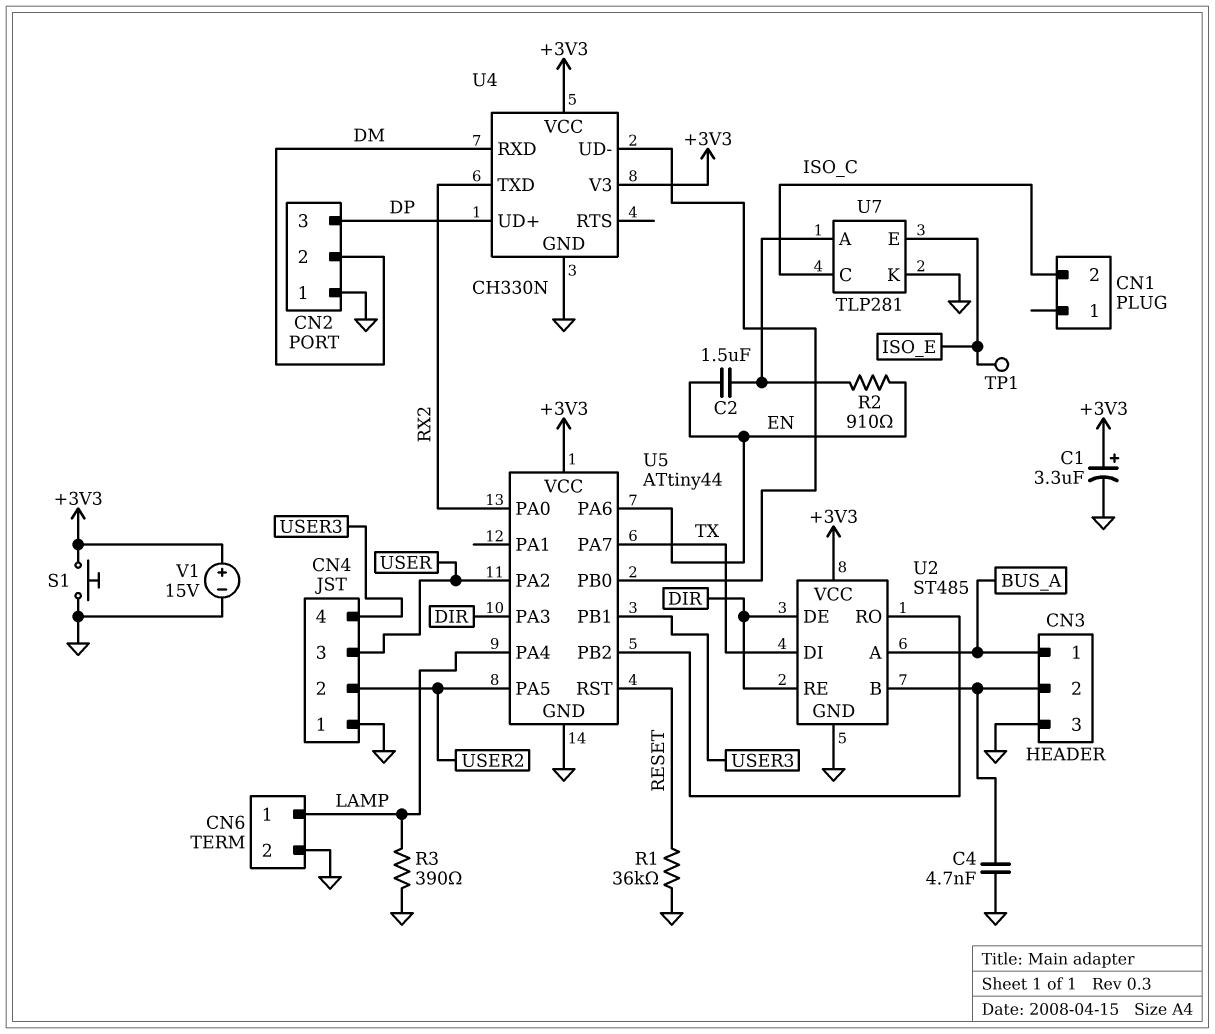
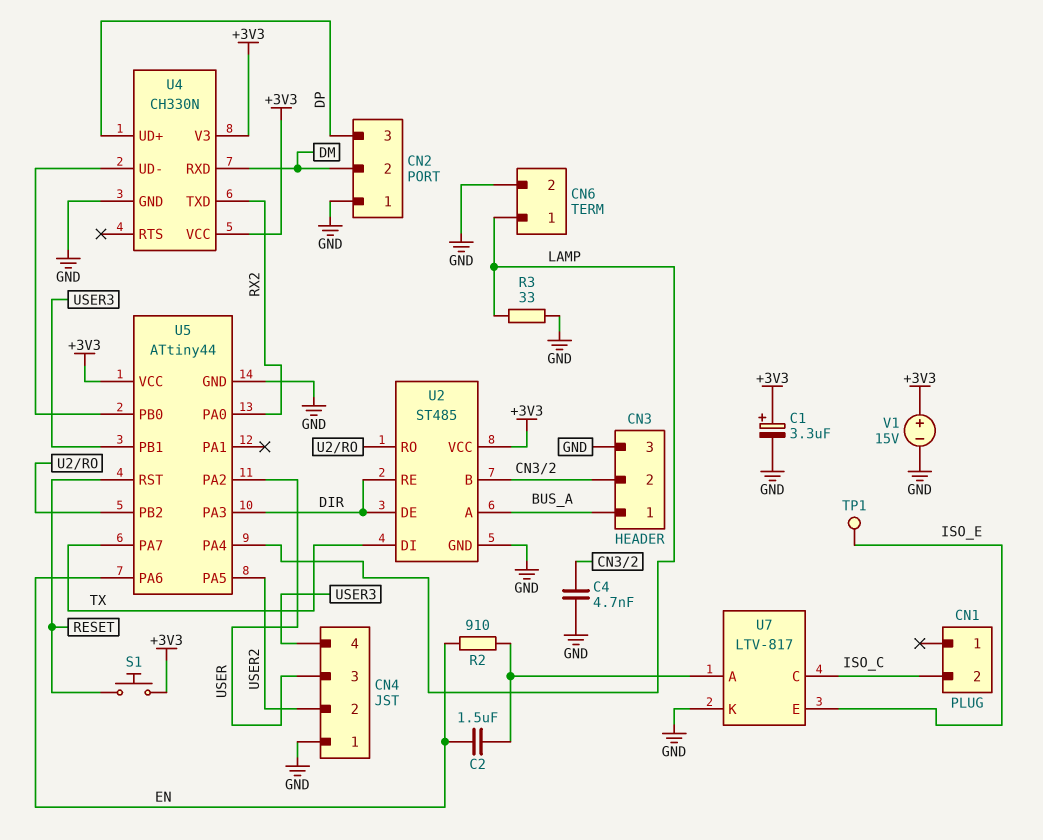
R1: 36k (GND, RESET) -> none
R3: 390 (GND, LAMP) -> 33 (GND, LAMP)
S1: button (+3V3, GND) -> button (+3V3, RESET)
U7: TLP281 -> LTV-817

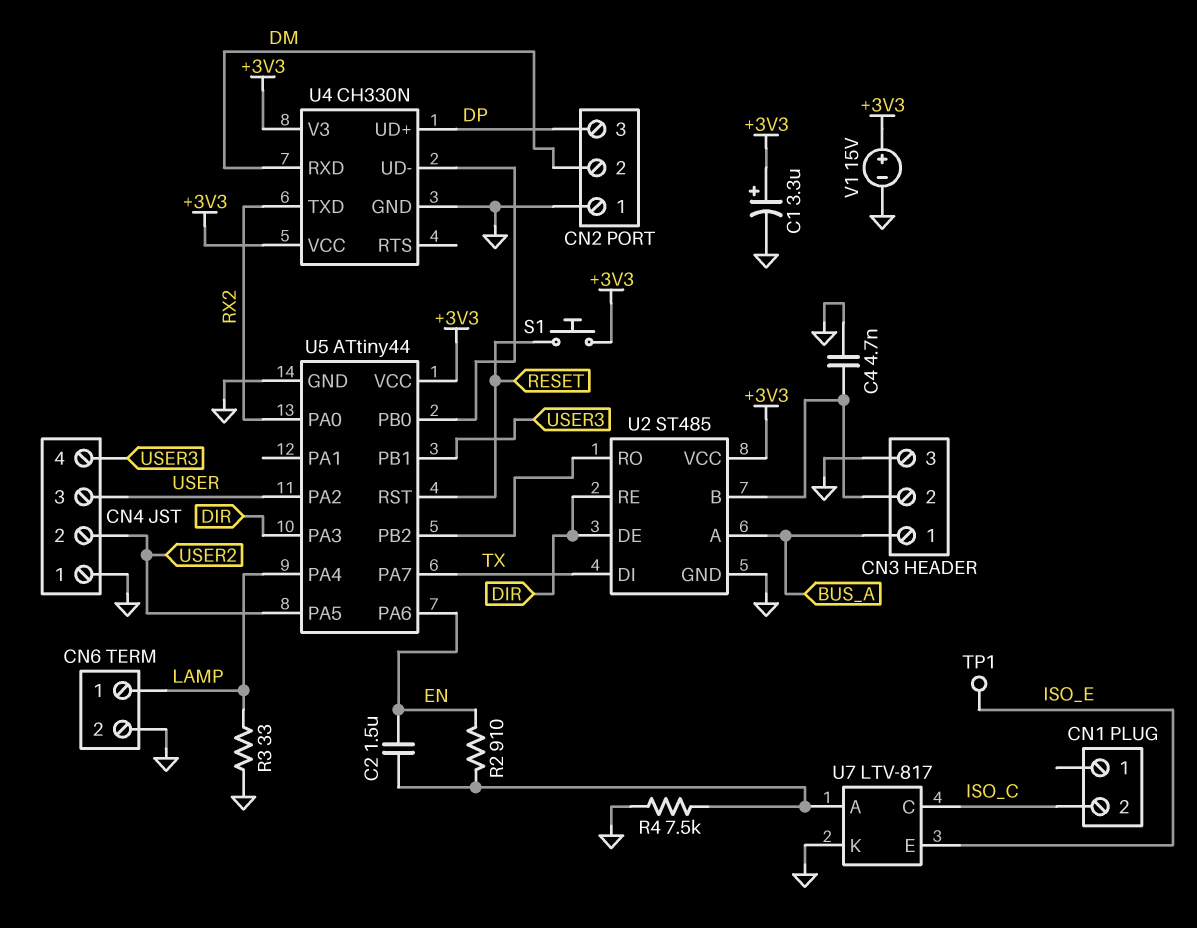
R4: none -> 7.5k (GND, U7/A)

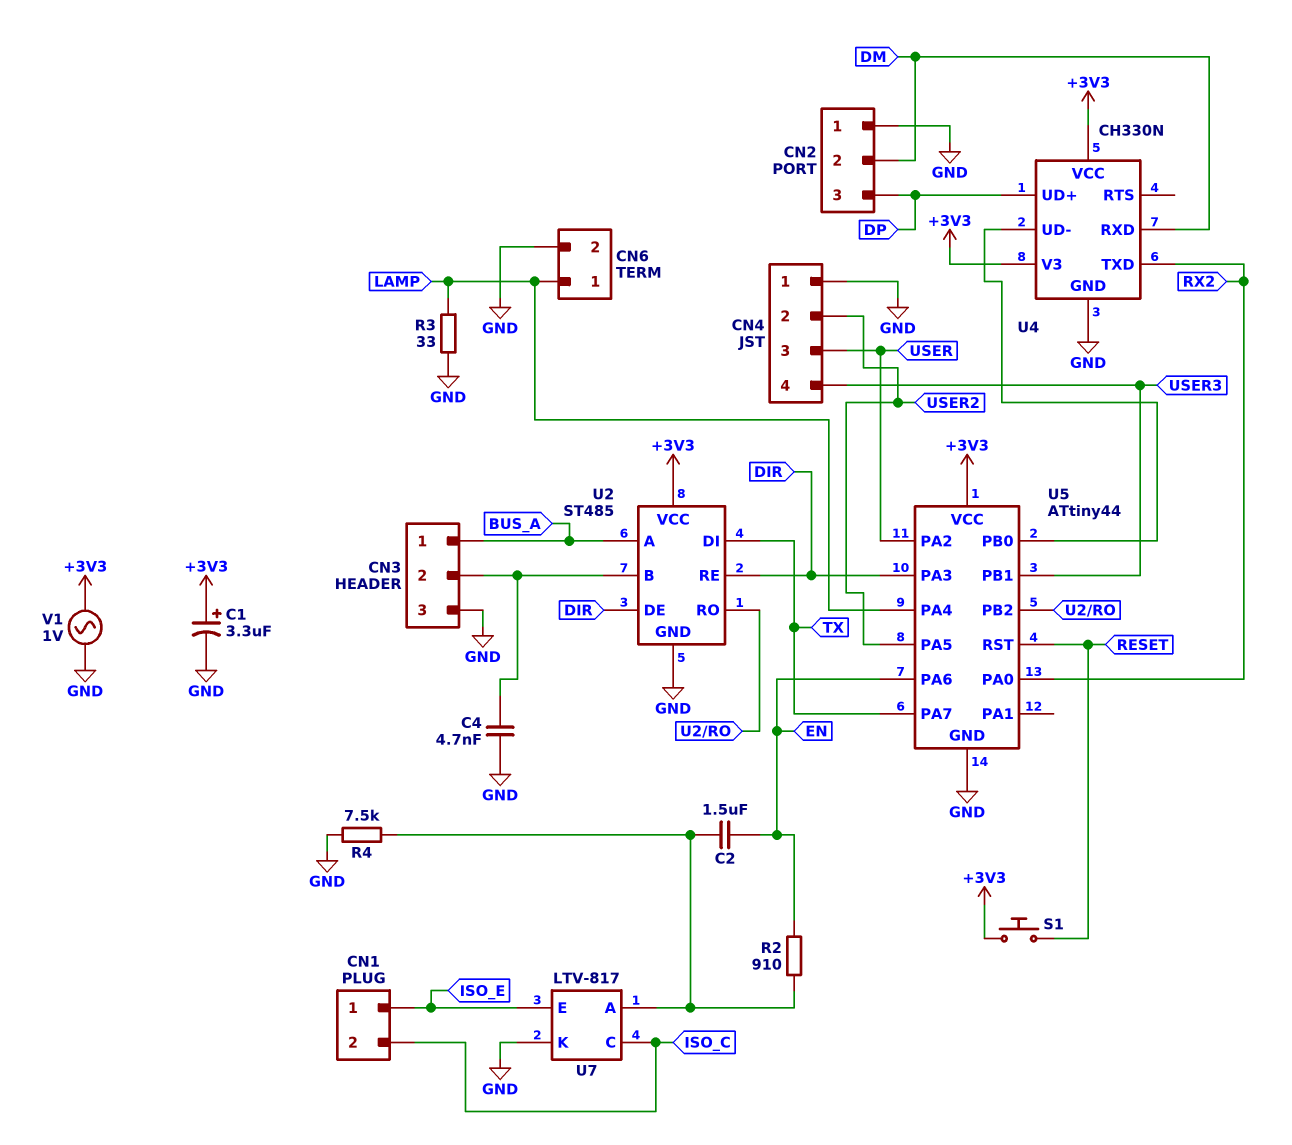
CN1 pin 1: none -> ISO_E
TP1: test point (ISO_E) -> none
V1: 15V (plus +3V3, minus GND) -> AC 1V (+3V3, GND)

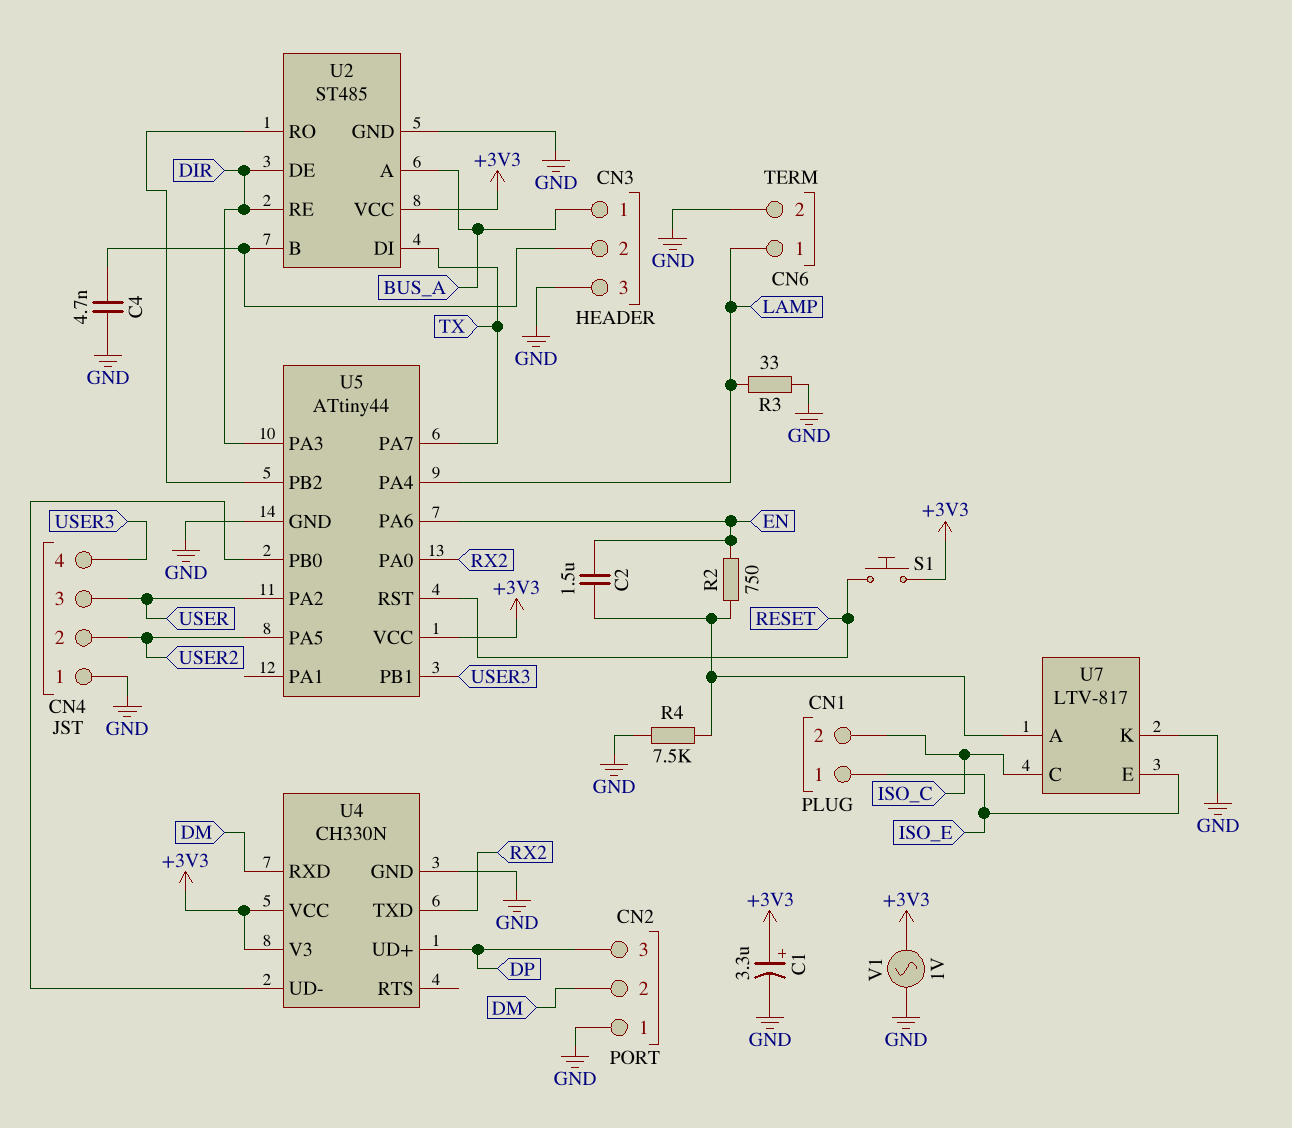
R2: 910 (EN, U7/A) -> 750 (EN, U7/A)

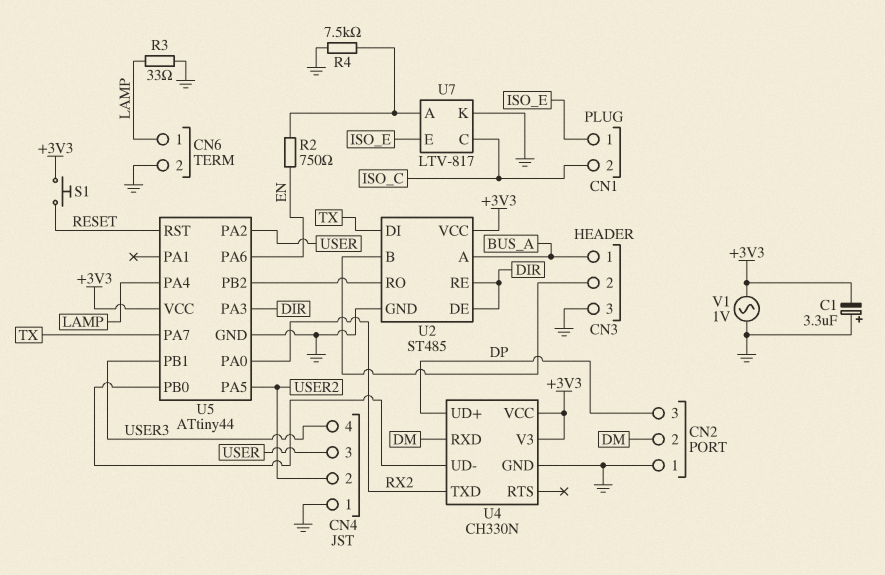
C1: 3.3uF (plus +3V3, minus GND) -> 3.3uF (plus GND, minus +3V3)
C2: 1.5uF (EN, U7/A) -> none
C4: 4.7nF (CN3/2, GND) -> none

